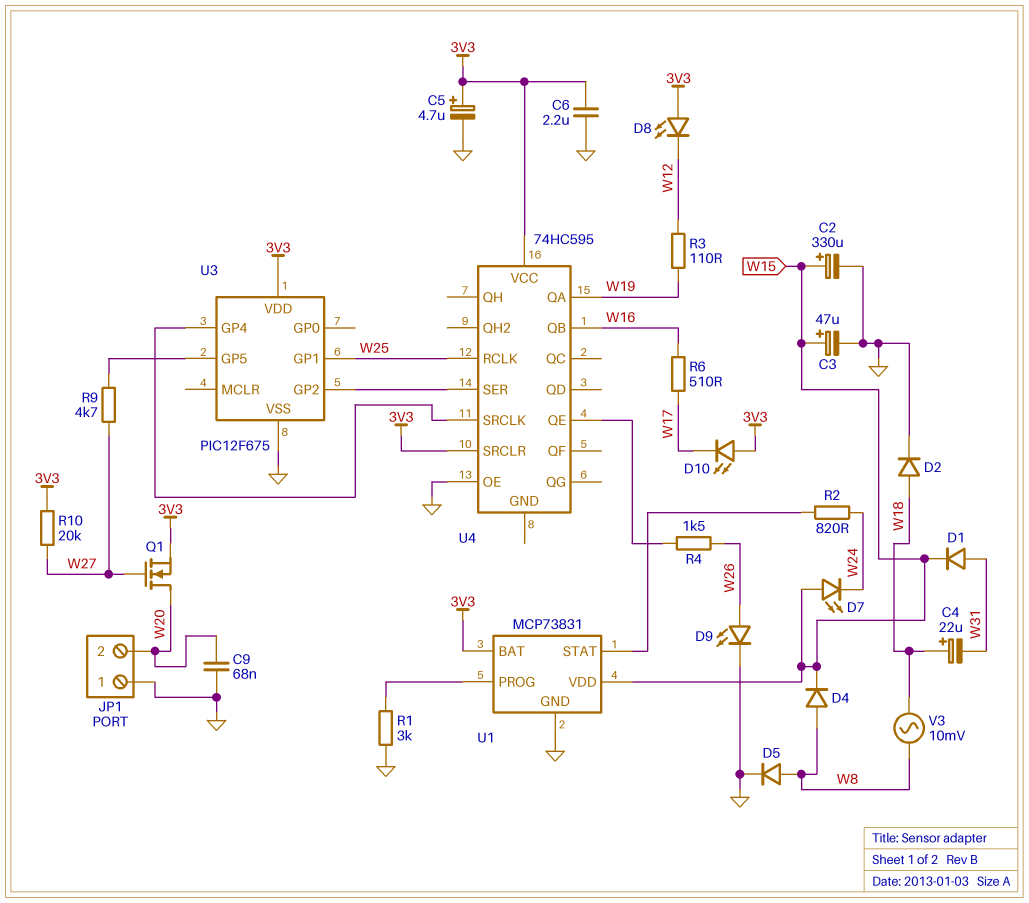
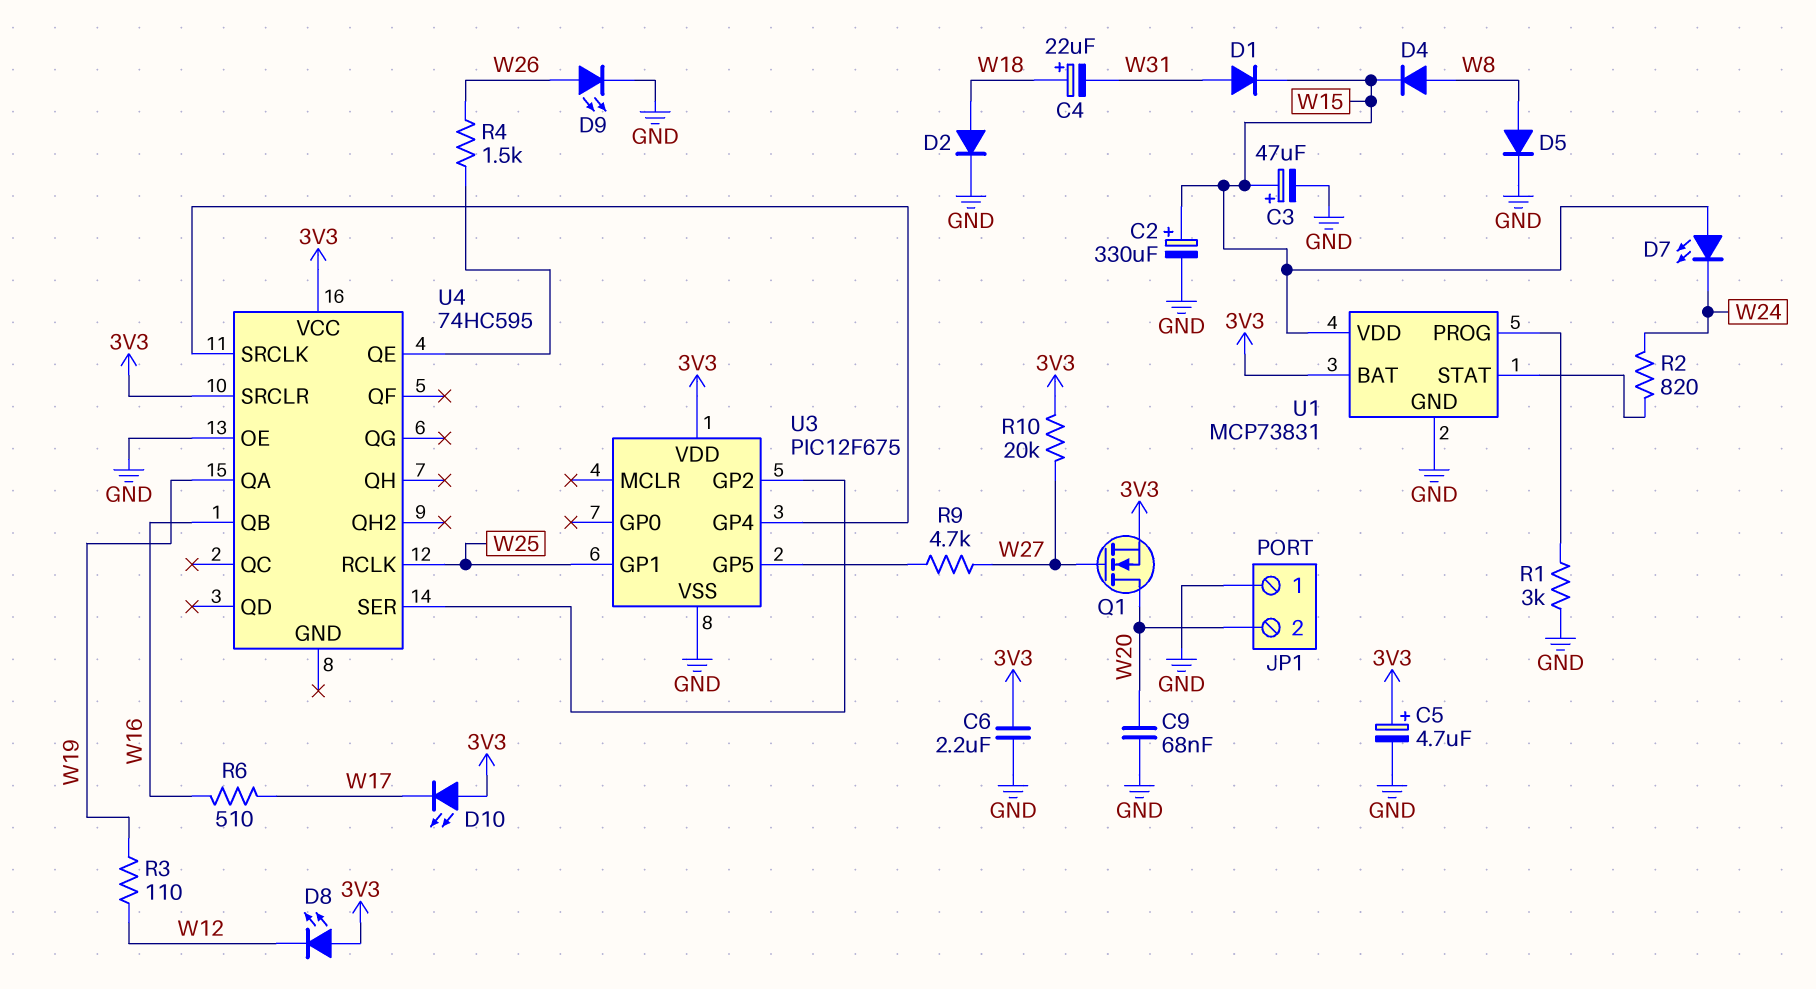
V3: AC 10mV (W8, W18) -> none

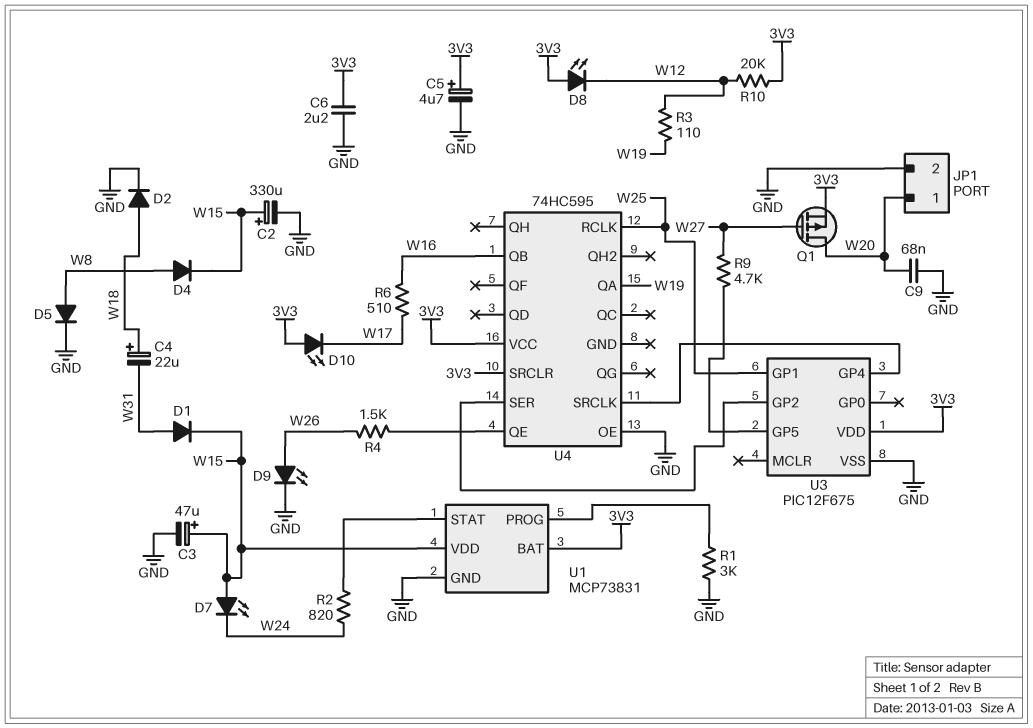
JP1 pin 1: GND -> W20
JP1 pin 2: W20 -> GND
Q1: NMOS (G W27, D W20, S 3V3) -> PMOS (G W27, D W20, S 3V3)
R10: 20k (3V3, W27) -> 20k (3V3, W12)

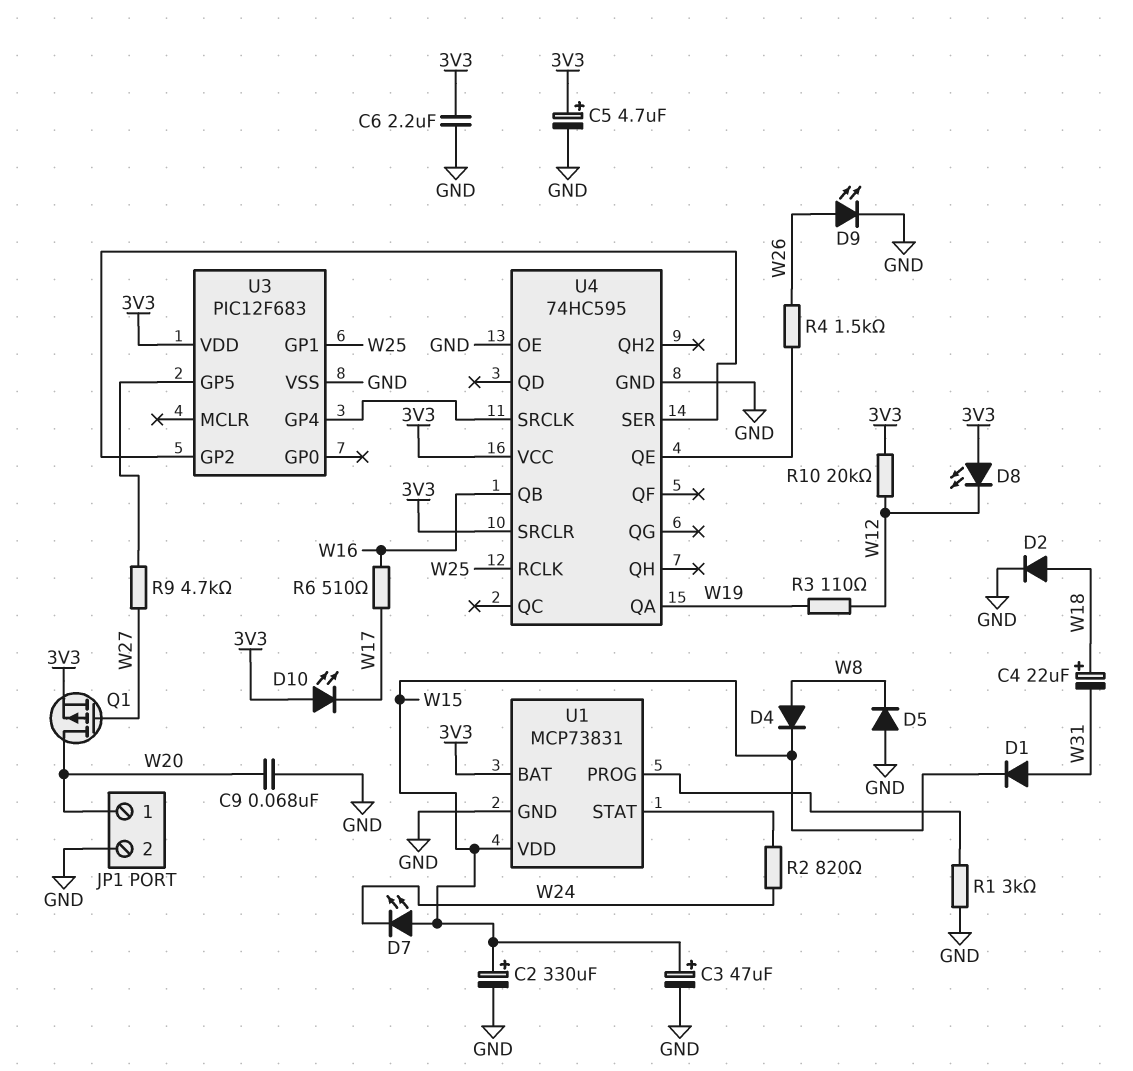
D5: diode (A W8, K GND) -> diode (A GND, K W8)
U3: PIC12F675 -> PIC12F683
U4 pin GND: none -> GND

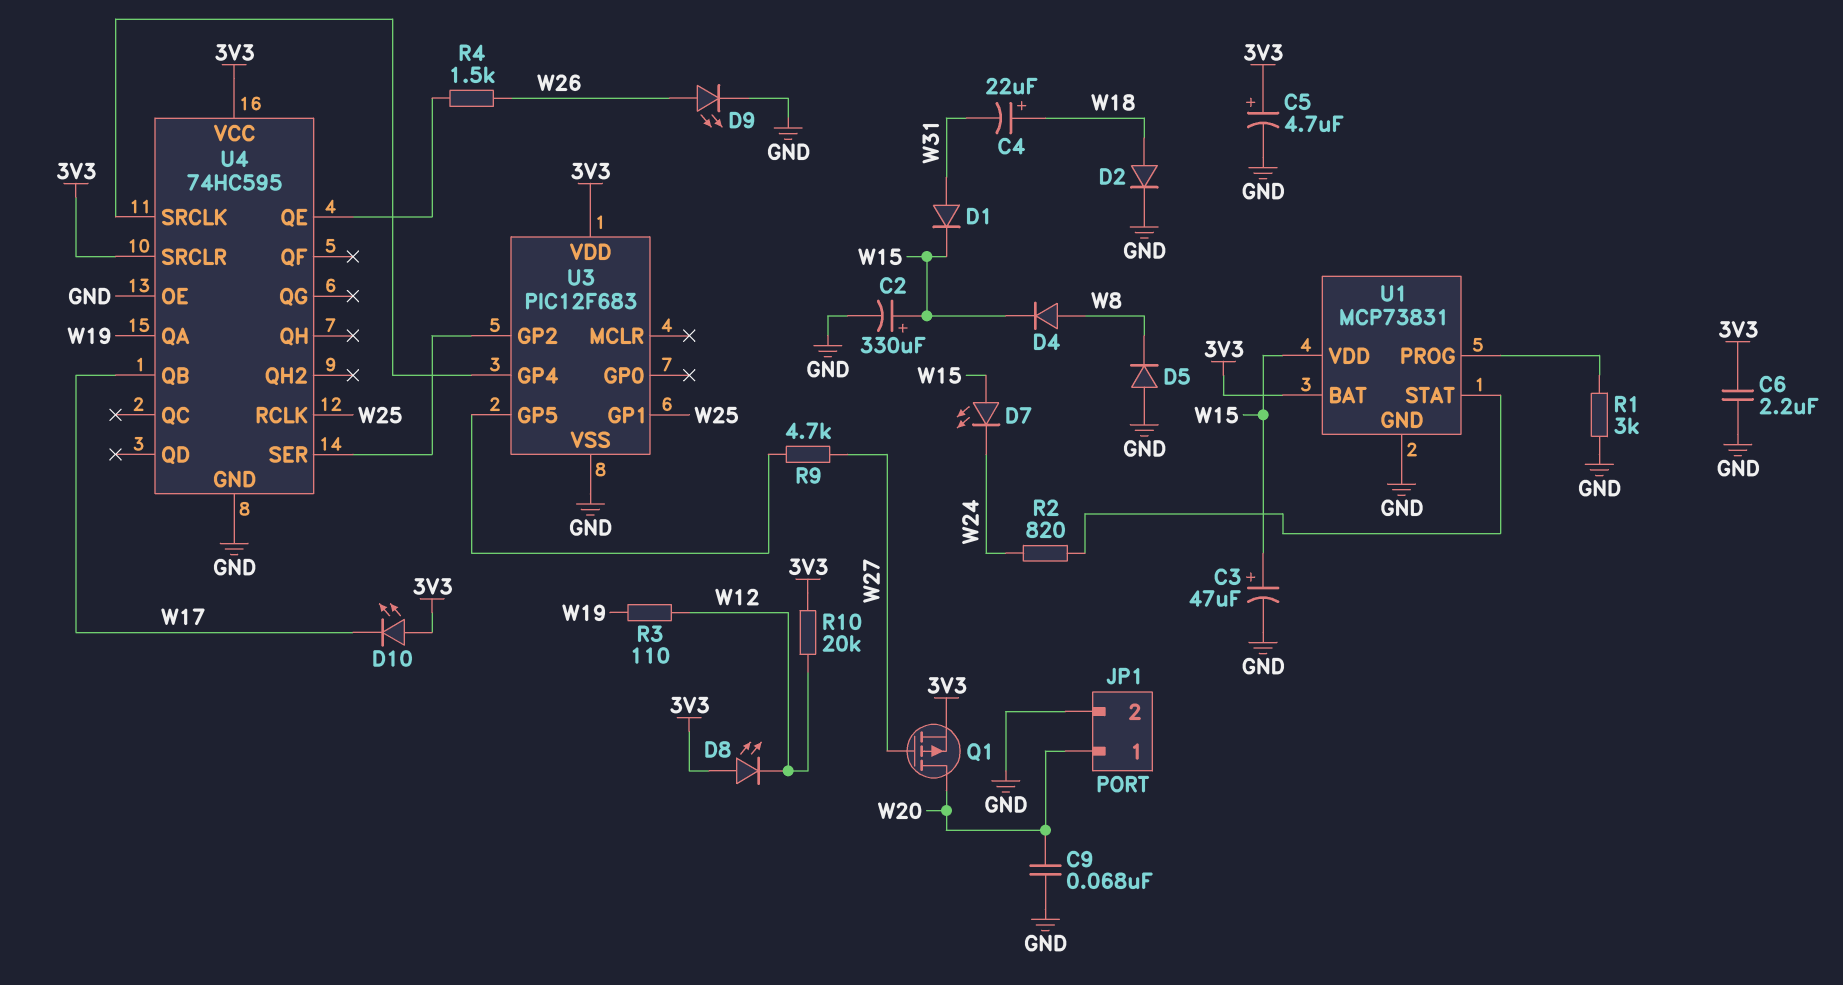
R6: 510 (W16, W17) -> none
U4 pin QB: W16 -> W17

